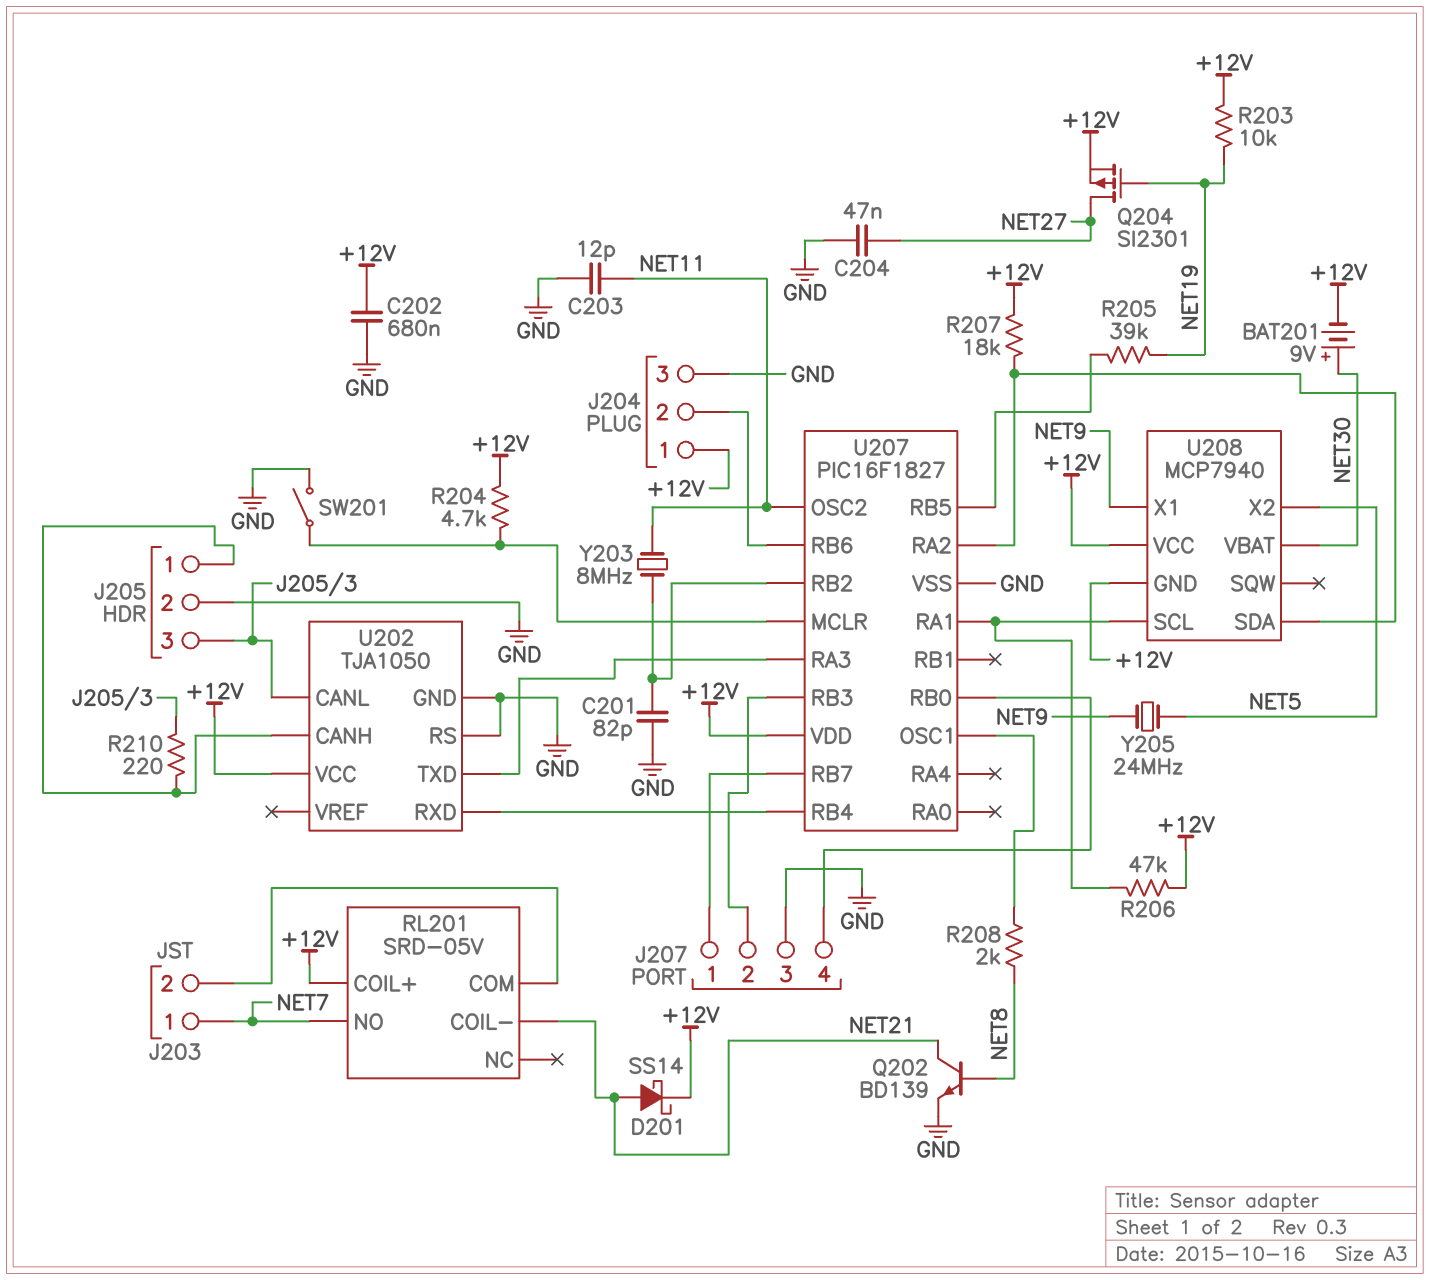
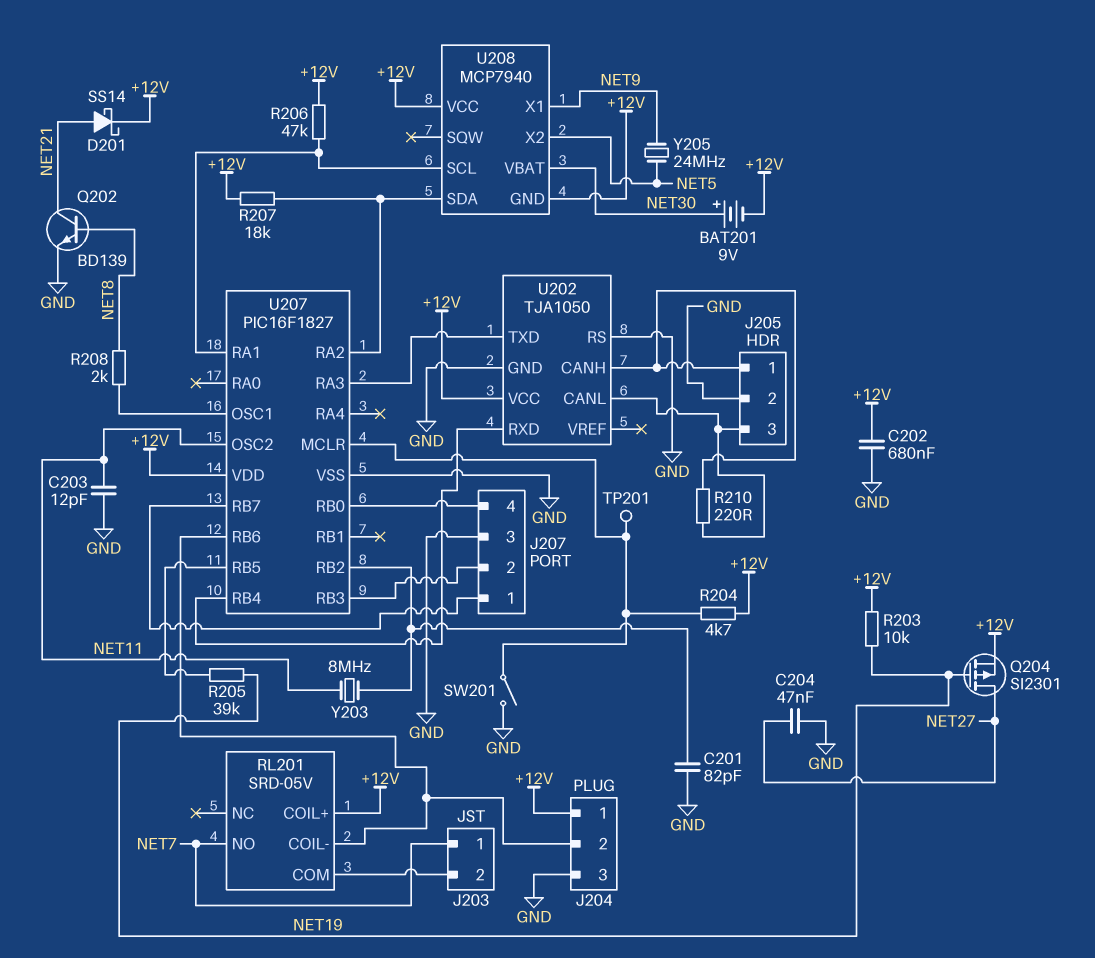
RL201 pin COIL-: NET21 -> J204/2
TP201: none -> test point (U207/MCLR)

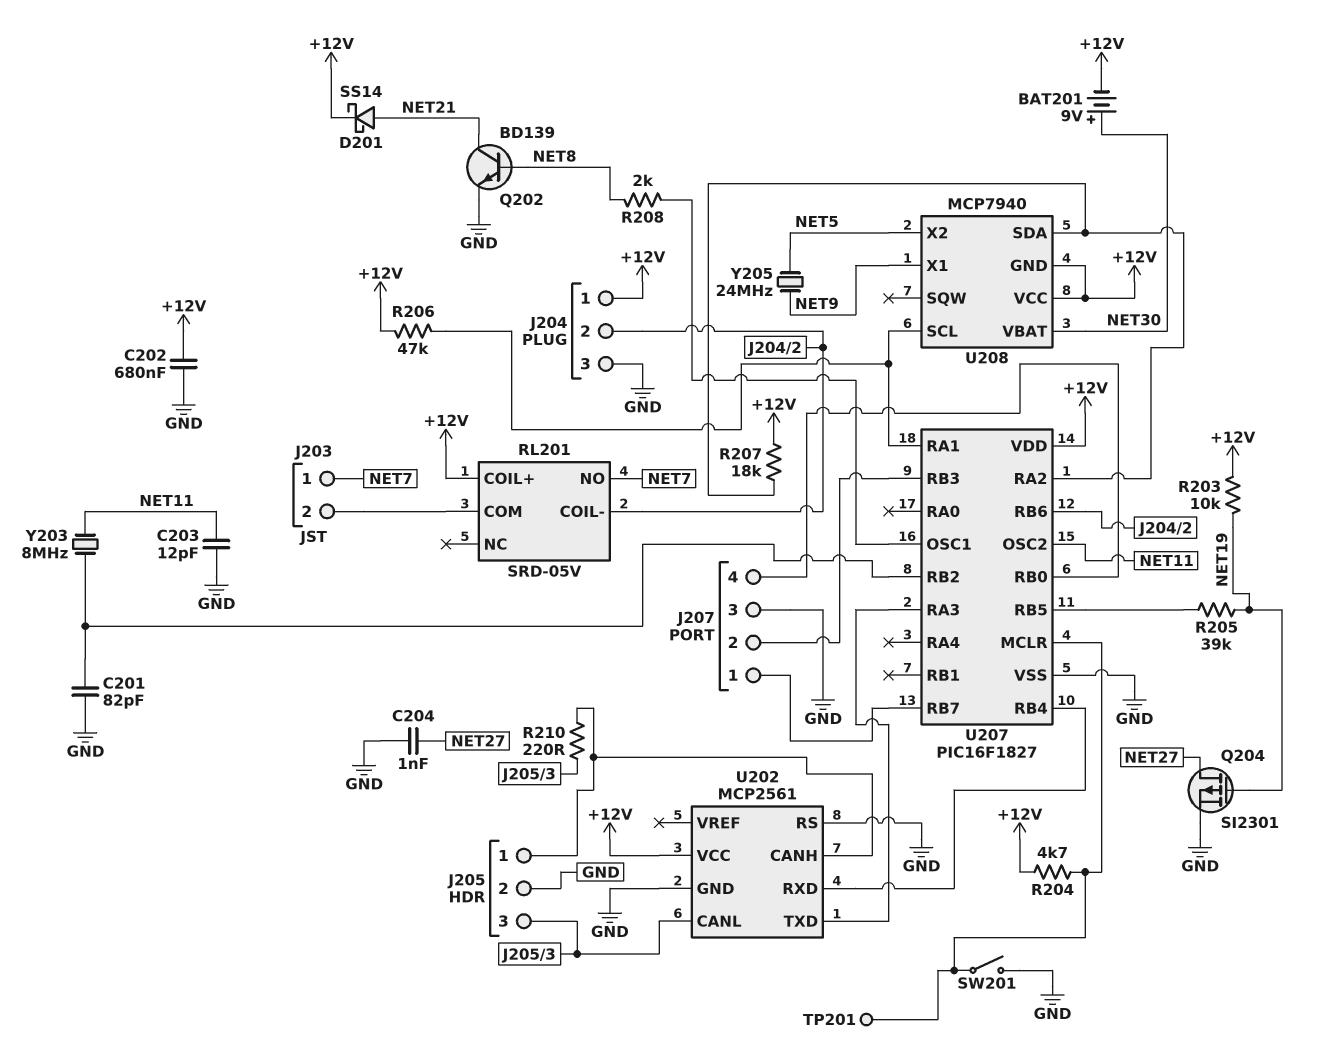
C204: 47nF (GND, NET27) -> 1nF (GND, NET27)
Q204: PMOS SI2301 (G NET19, D NET27, S +12V) -> PMOS SI2301 (G NET19, D NET27, S GND)
U202: TJA1050 -> MCP2561

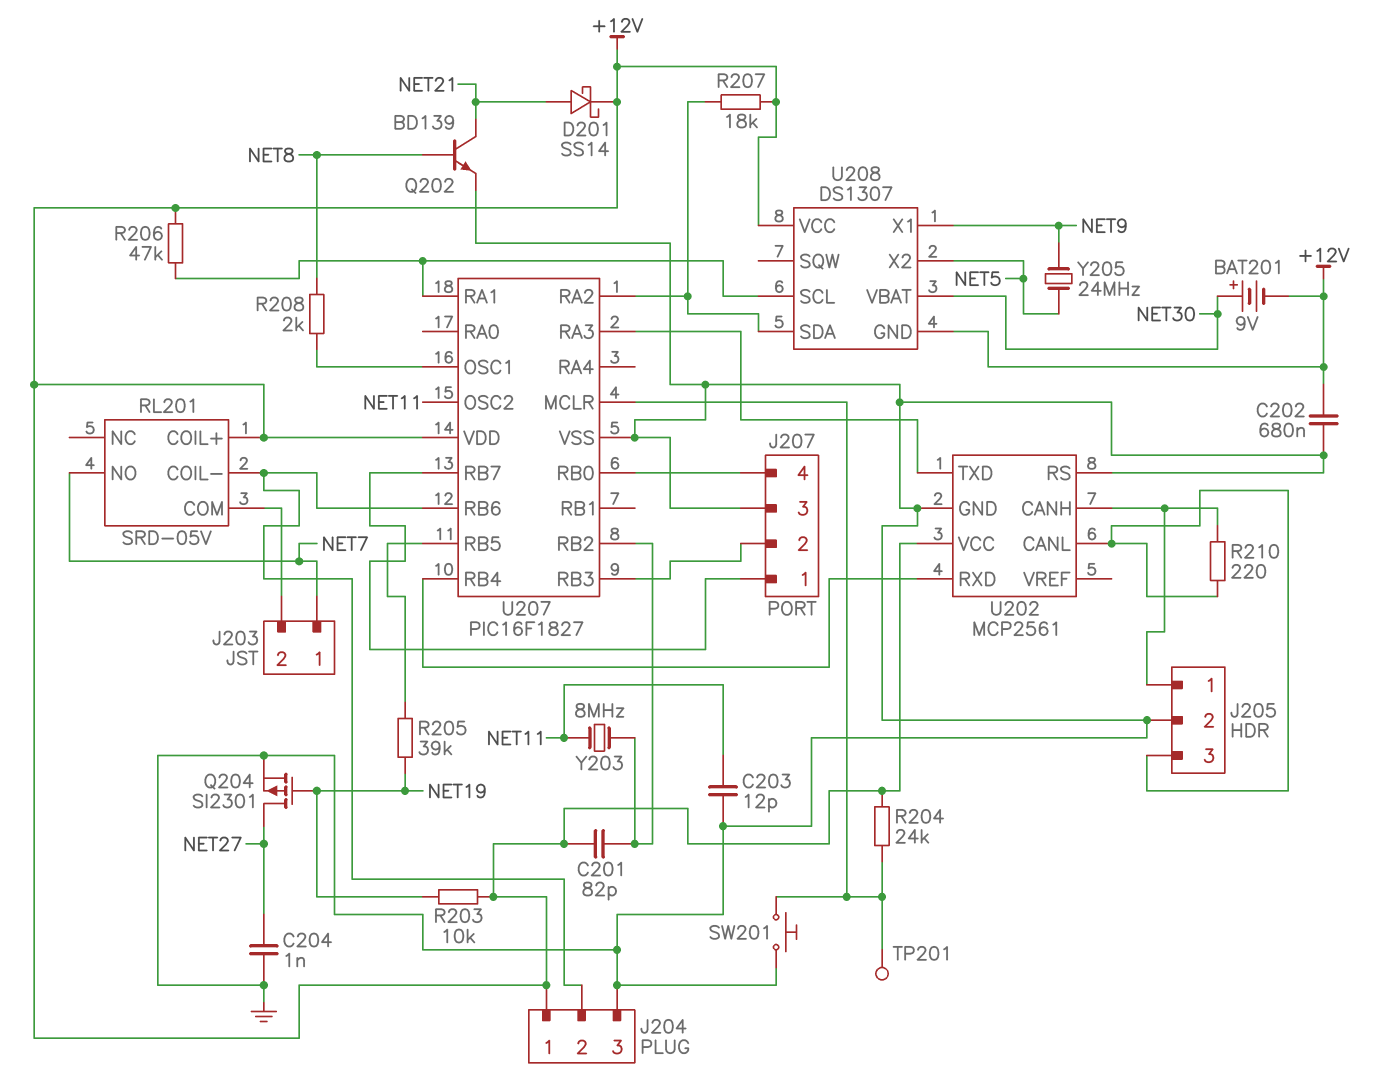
C201: 82pF (GND, U207/RB2) -> 82pF (+12V, U207/RB2)
R204: 4.7k (+12V, U207/MCLR) -> 24k (+12V, U207/MCLR)
SW201: switch (GND, U207/MCLR) -> button (GND, U207/MCLR)
U208: MCP7940 -> DS1307

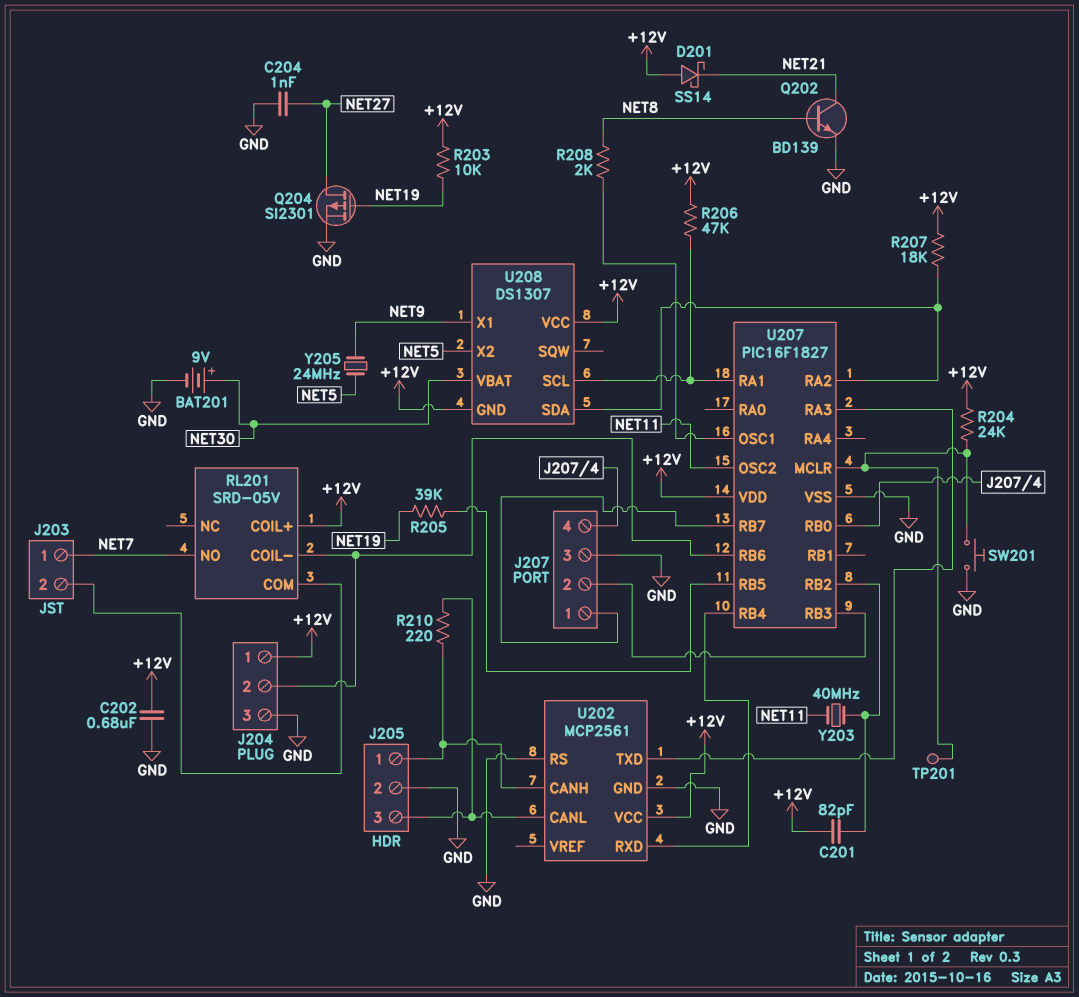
BAT201: 9V (plus NET30, minus +12V) -> 9V (plus NET30, minus GND)
C203: 12pF (GND, NET11) -> none
D201: schottky SS14 (A NET21, K +12V) -> schottky SS14 (A +12V, K NET21)
Y203: 8MHz (NET11, U207/RB2) -> 40MHz (NET11, U207/RB2)

